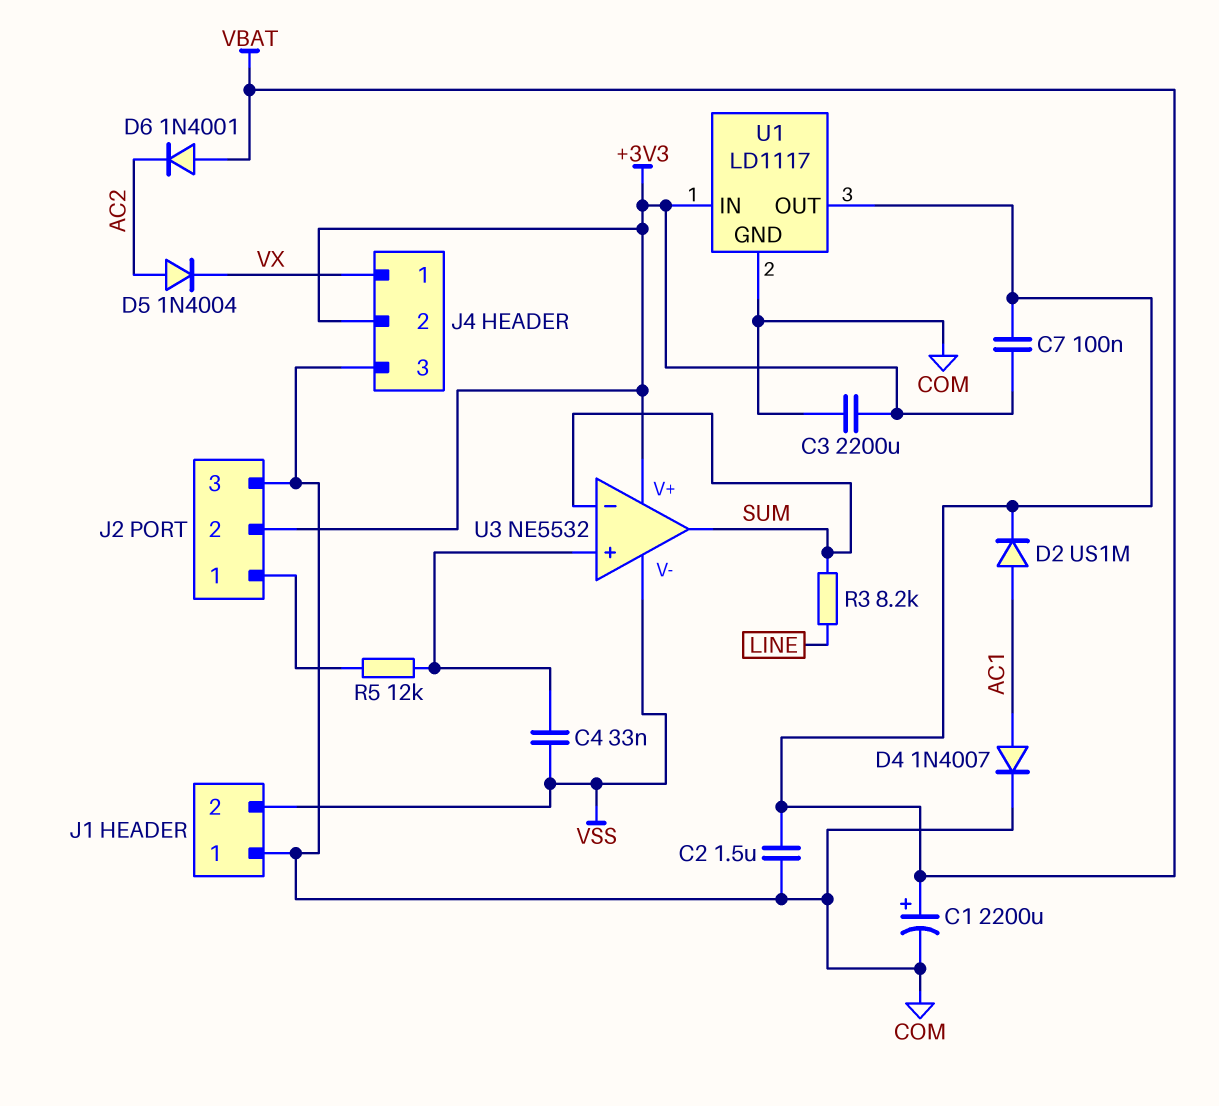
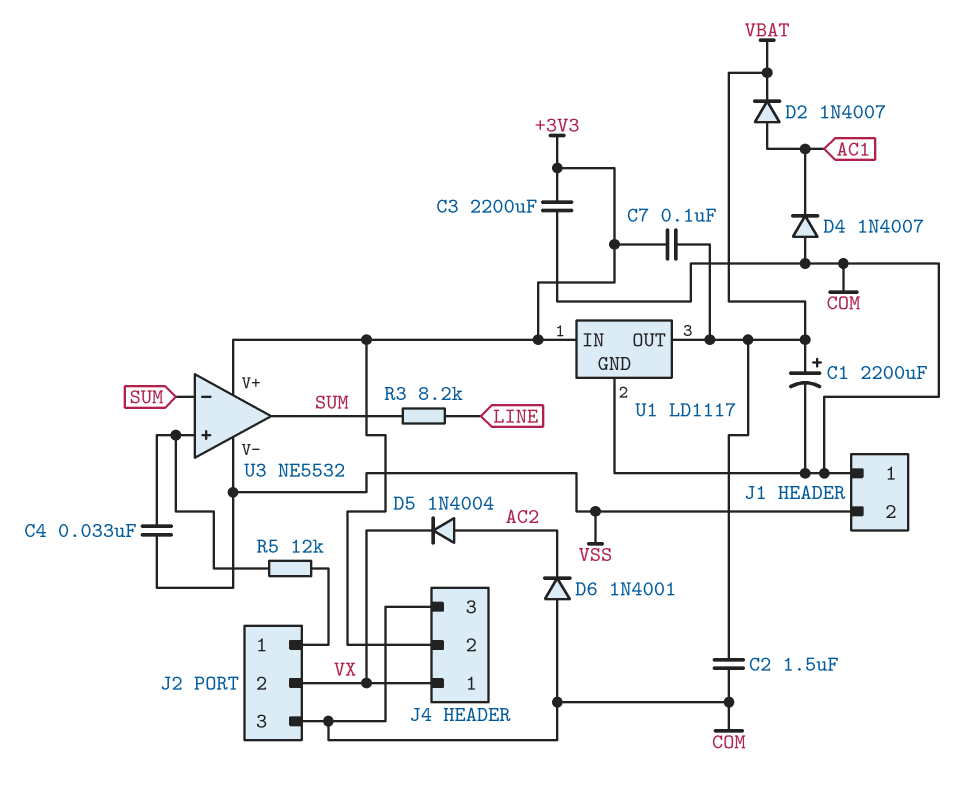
D2: diode US1M (A AC1, K VBAT) -> diode 1N4007 (A AC1, K VBAT)
D4: diode 1N4007 (A AC1, K COM) -> diode 1N4007 (A COM, K AC1)
D6: diode 1N4001 (A VBAT, K AC2) -> diode 1N4001 (A COM, K AC2)
J2 pin 2: +3V3 -> VX

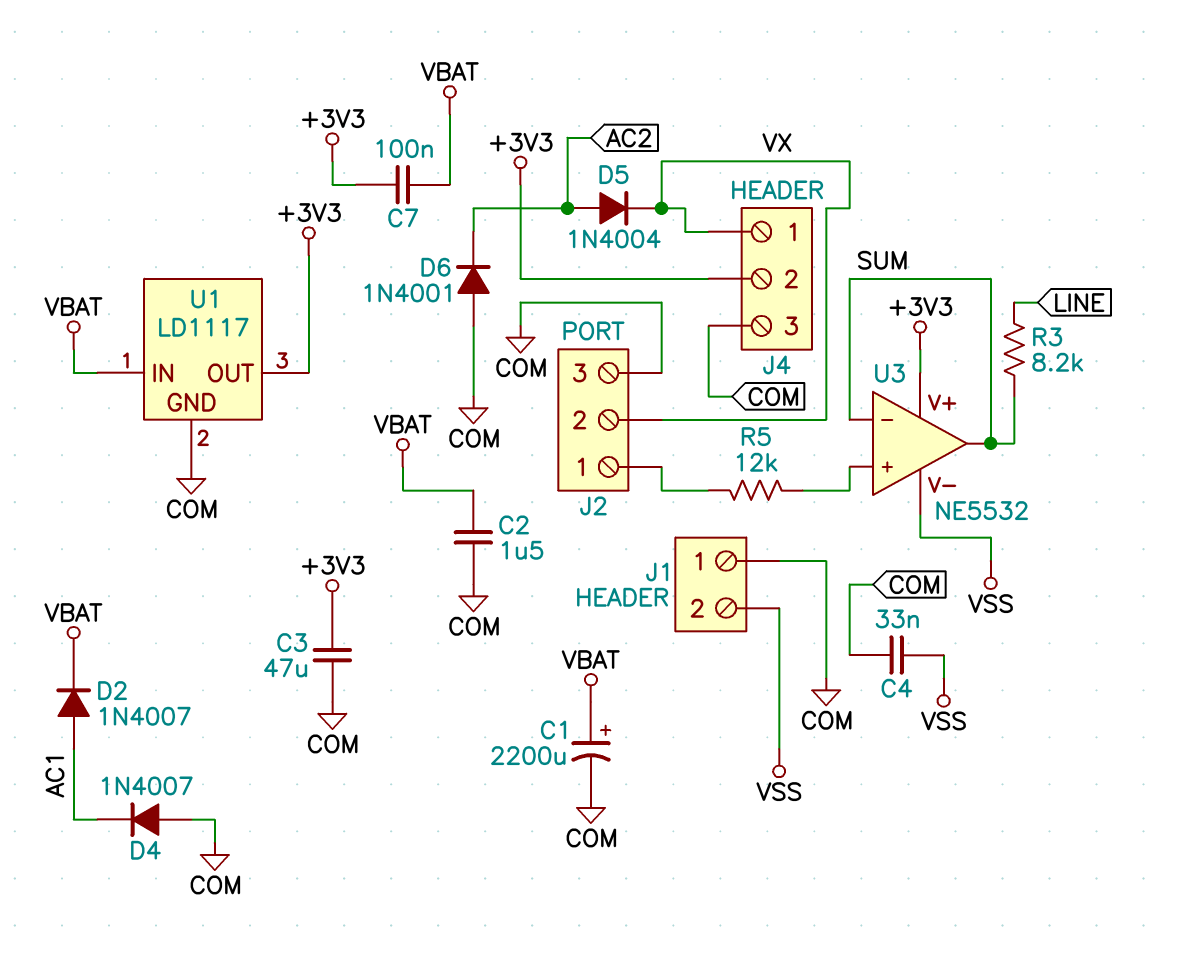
C3: 2200uF (+3V3, COM) -> 47uF (+3V3, COM)
C4: 33nF (U3/in+, VSS) -> 33nF (COM, VSS)
U1 pin IN: +3V3 -> VBAT
U1 pin OUT: VBAT -> +3V3

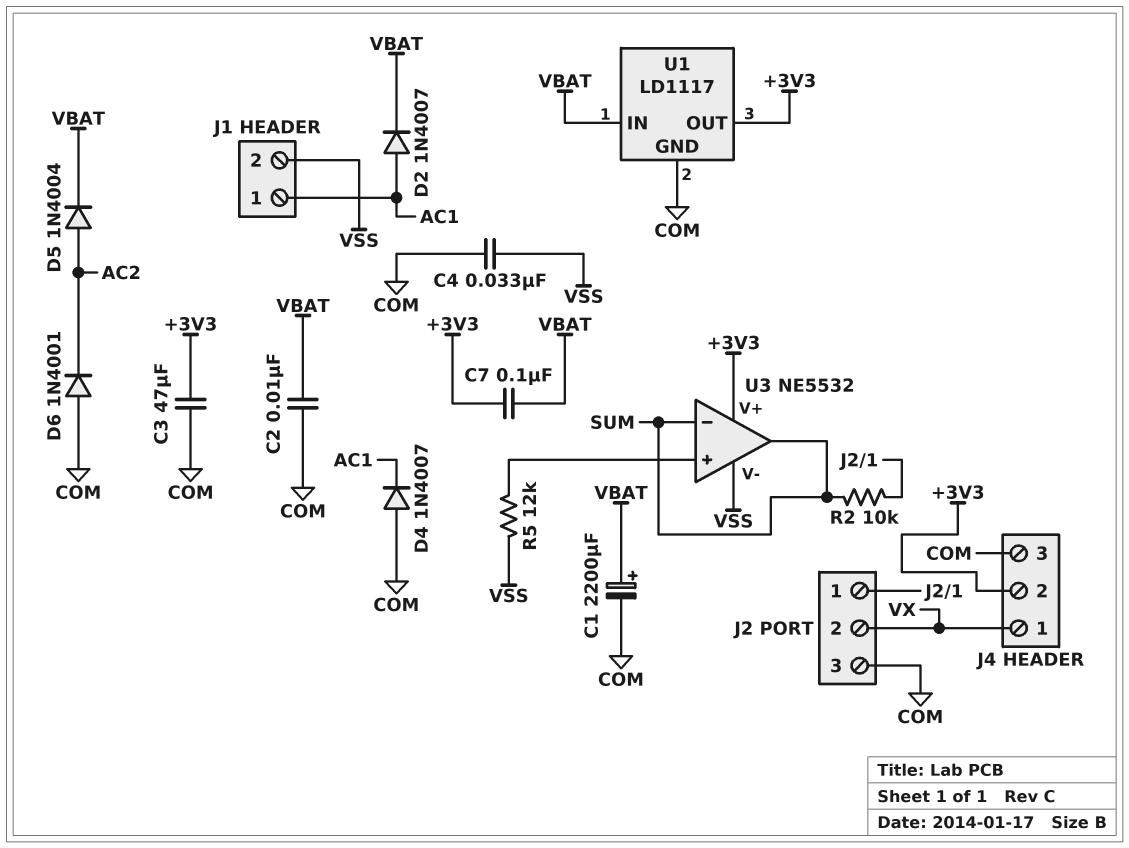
C2: 1.5uF (COM, VBAT) -> 10nF (COM, VBAT)
D5: diode 1N4004 (A AC2, K VX) -> diode 1N4004 (A AC2, K VBAT)
J1 pin 1: COM -> AC1
R2: none -> 10k (J2/1, SUM)
R3: 8.2k (LINE, SUM) -> none
R5: 12k (J2/1, U3/in+) -> 12k (U3/in+, VSS)

